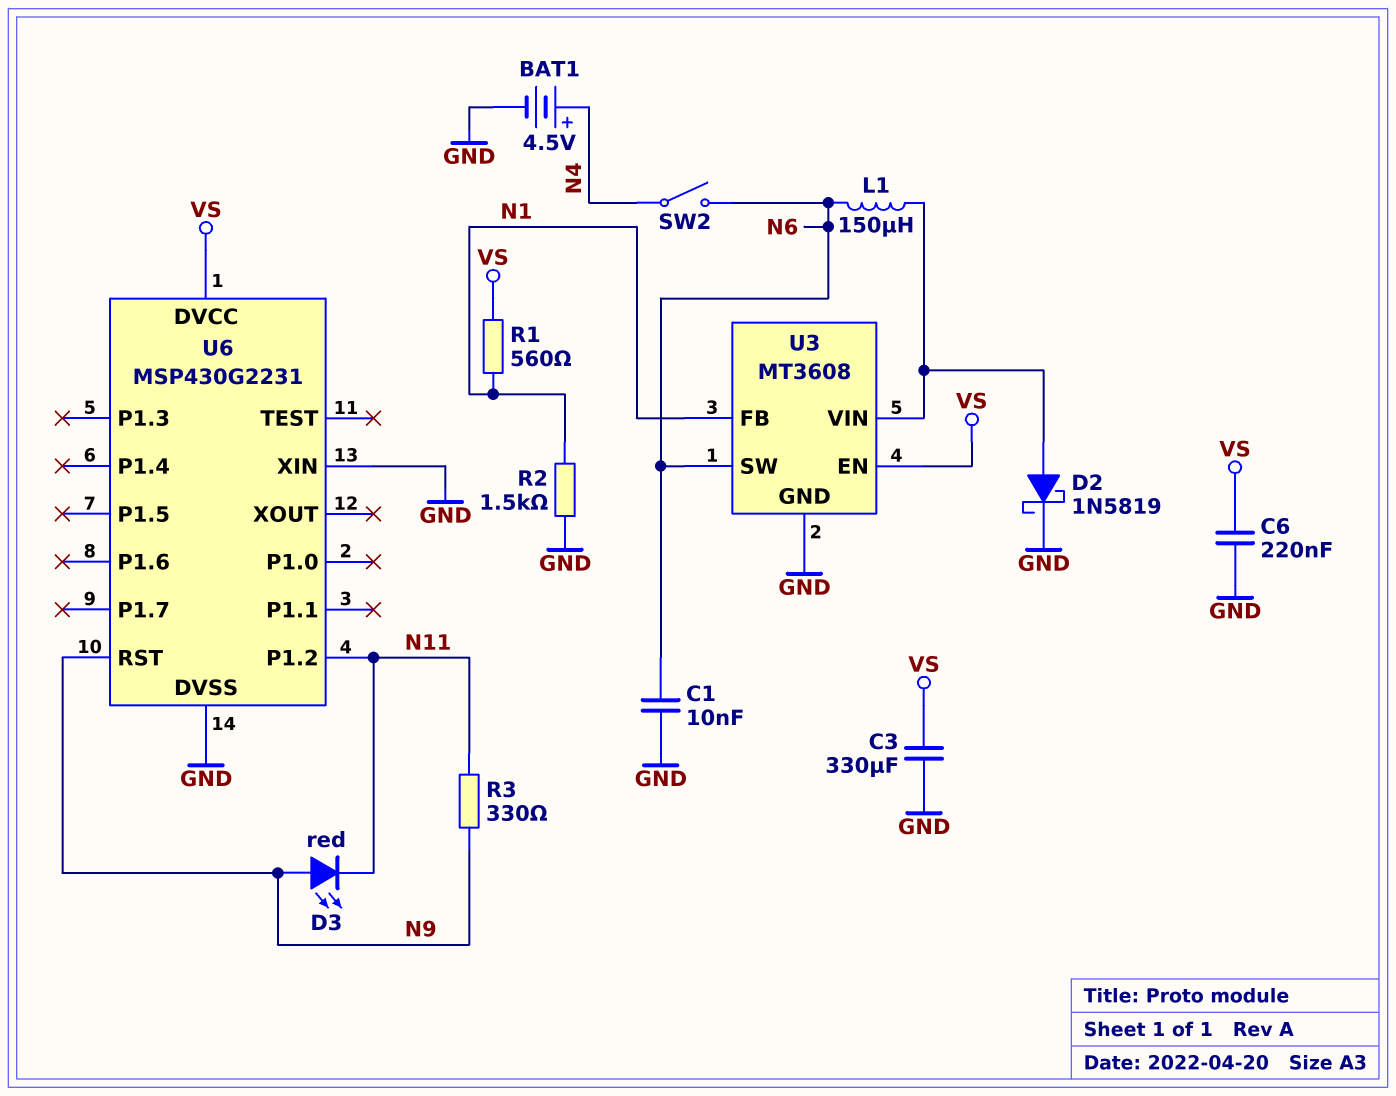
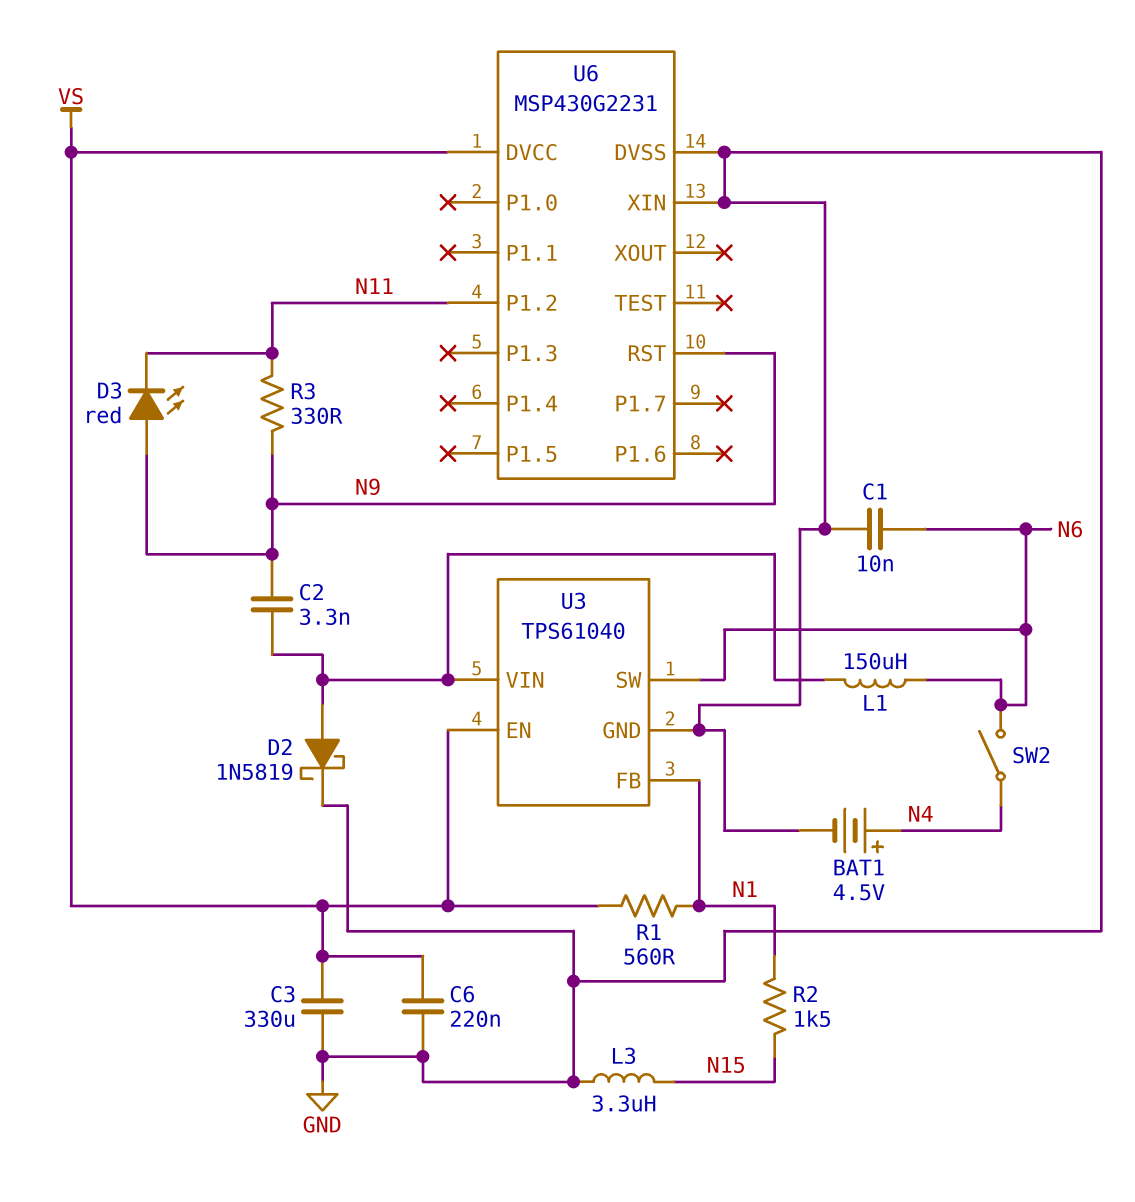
C2: none -> 3.3nF (N9, U3/VIN)
L3: none -> 3.3uH (GND, N15)
R2: 1.5k (GND, N1) -> 1.5k (N1, N15)
U3: MT3608 -> TPS61040

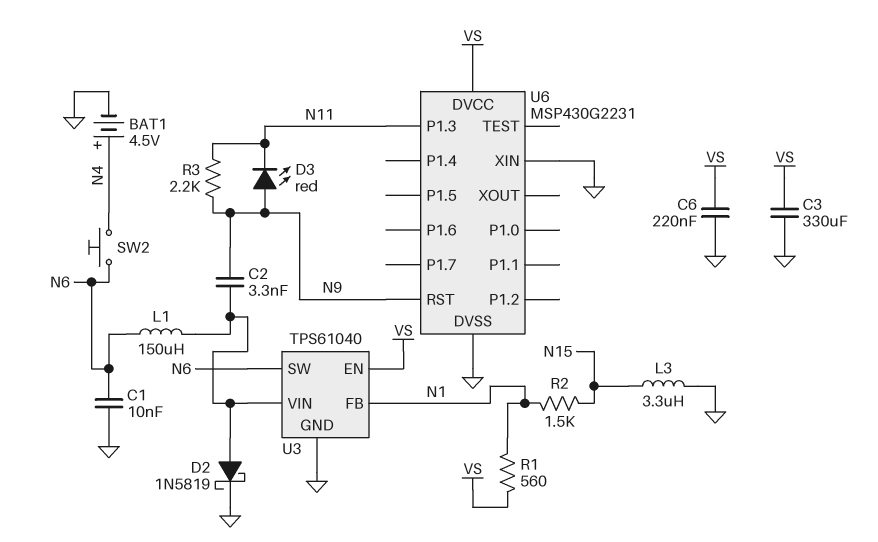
R3: 330 (N9, N11) -> 2.2k (N9, N11)
SW2: switch (N4, N6) -> button (N4, N6)
U6 pin P1.2: N11 -> none
U6 pin P1.3: none -> N11

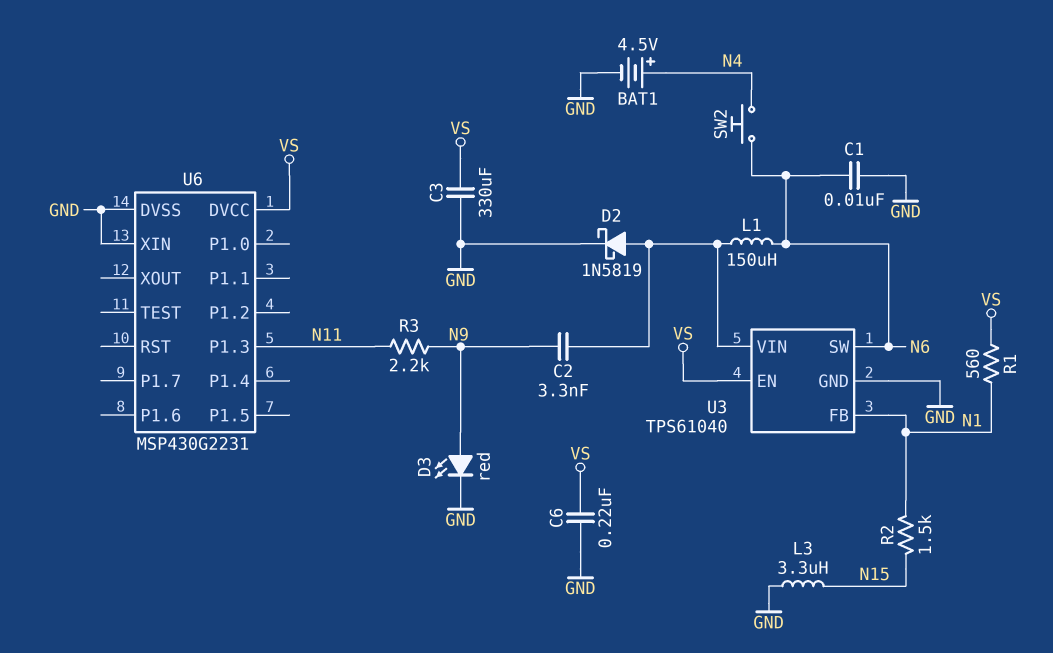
D3: LED red (A N9, K N11) -> LED red (A N9, K GND)
U6 pin RST: N9 -> none

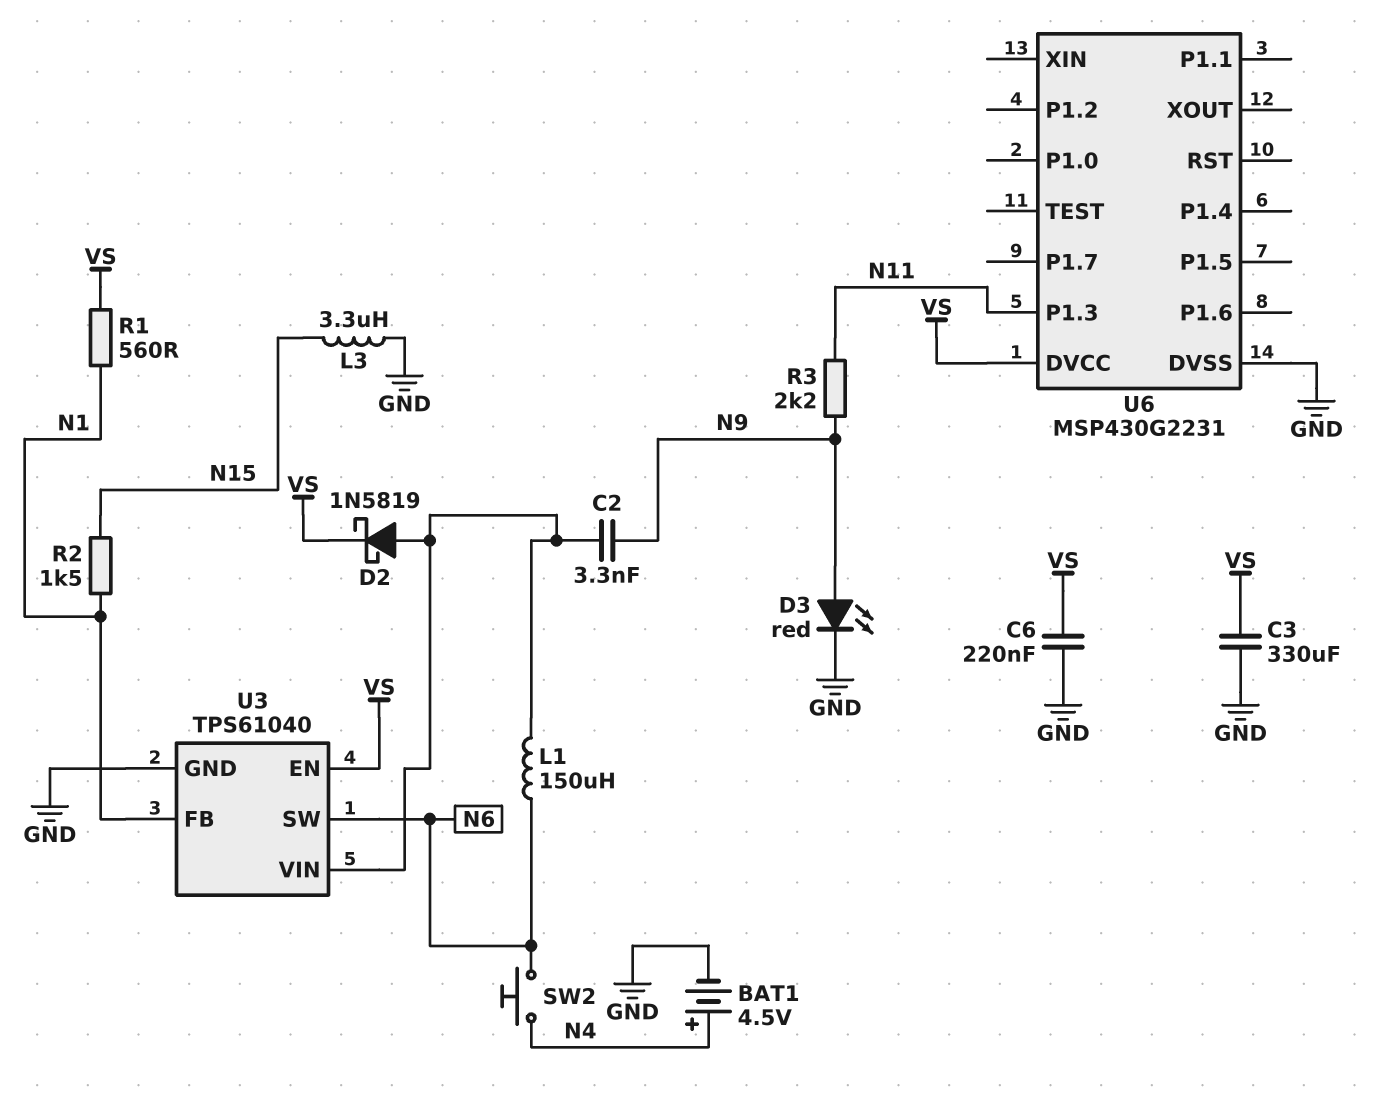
C1: 10nF (GND, N6) -> none
D2: schottky 1N5819 (A U3/VIN, K GND) -> schottky 1N5819 (A U3/VIN, K VS)
U6 pin XIN: GND -> none

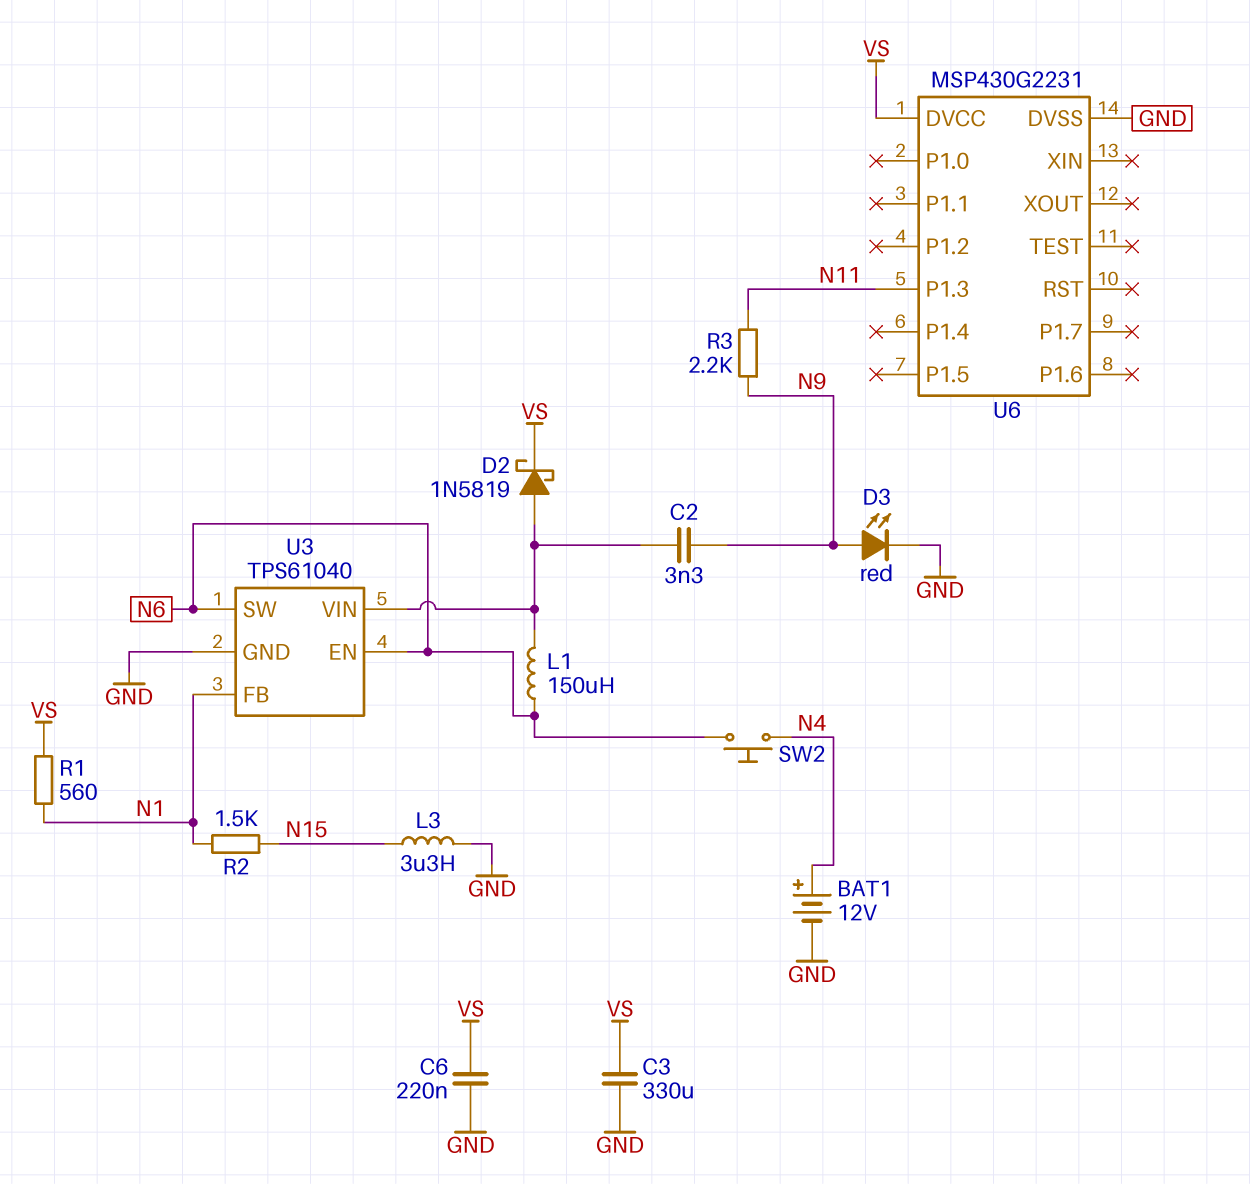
BAT1: 4.5V (plus N4, minus GND) -> 12V (plus N4, minus GND)
U3 pin EN: VS -> N6

